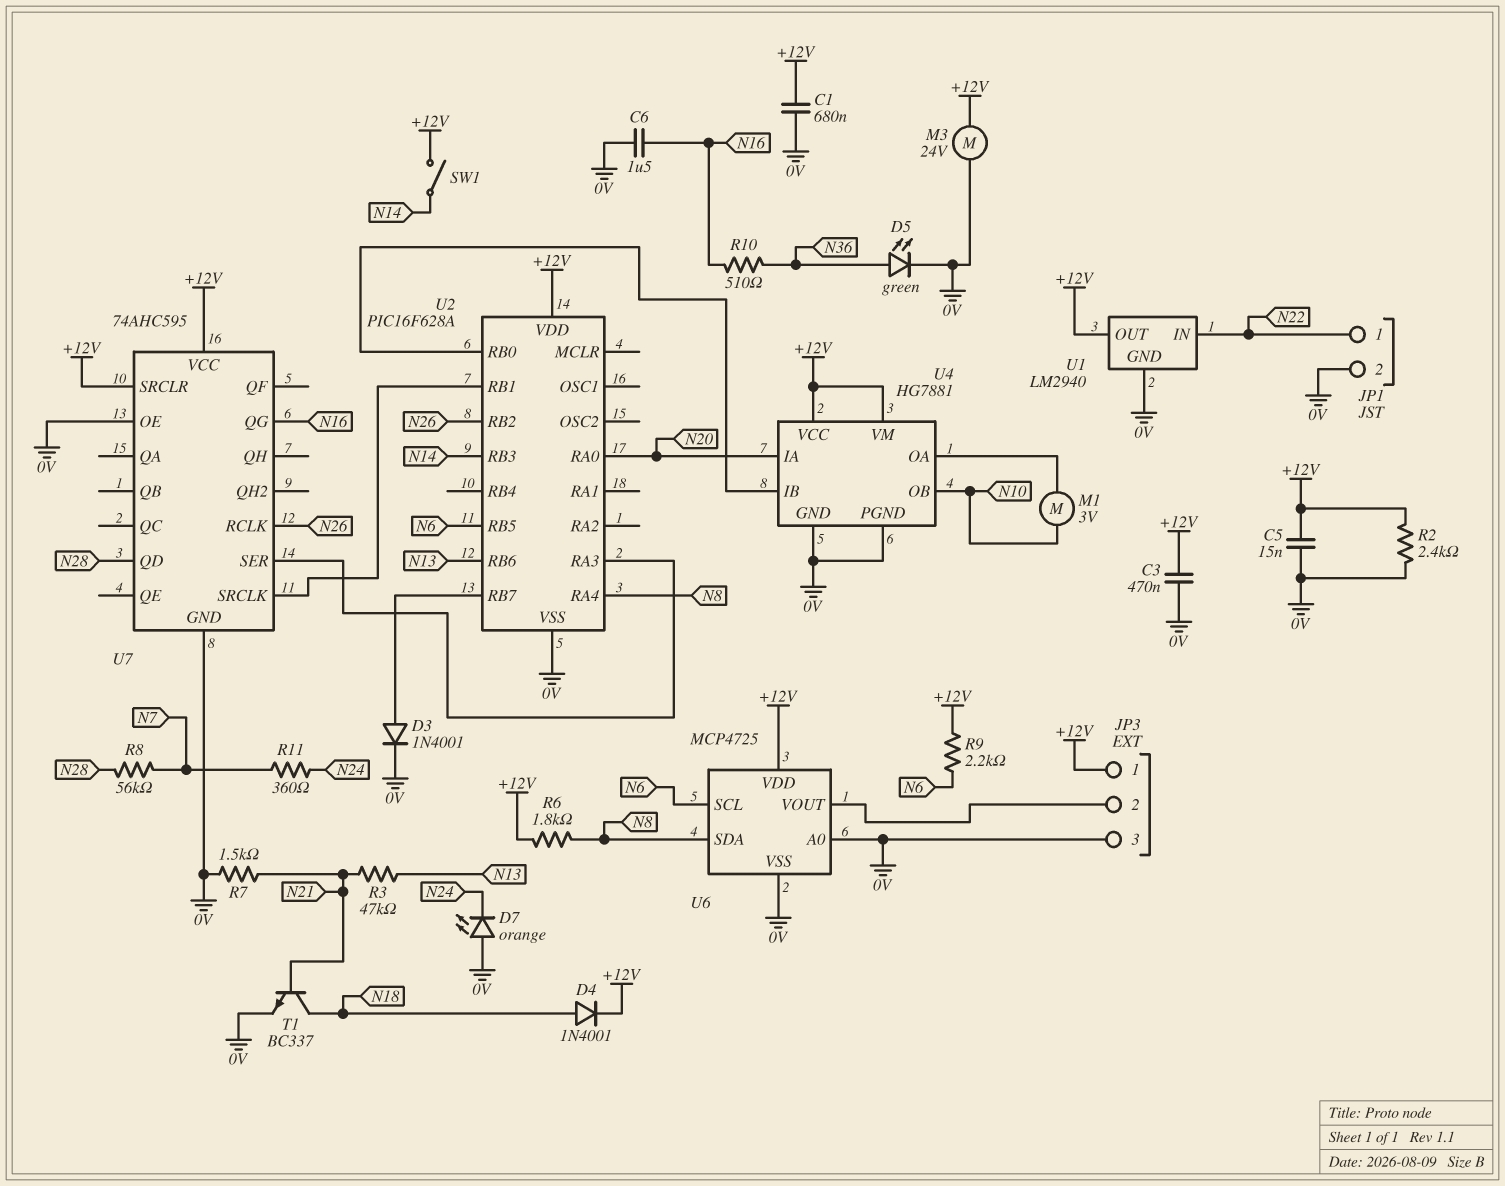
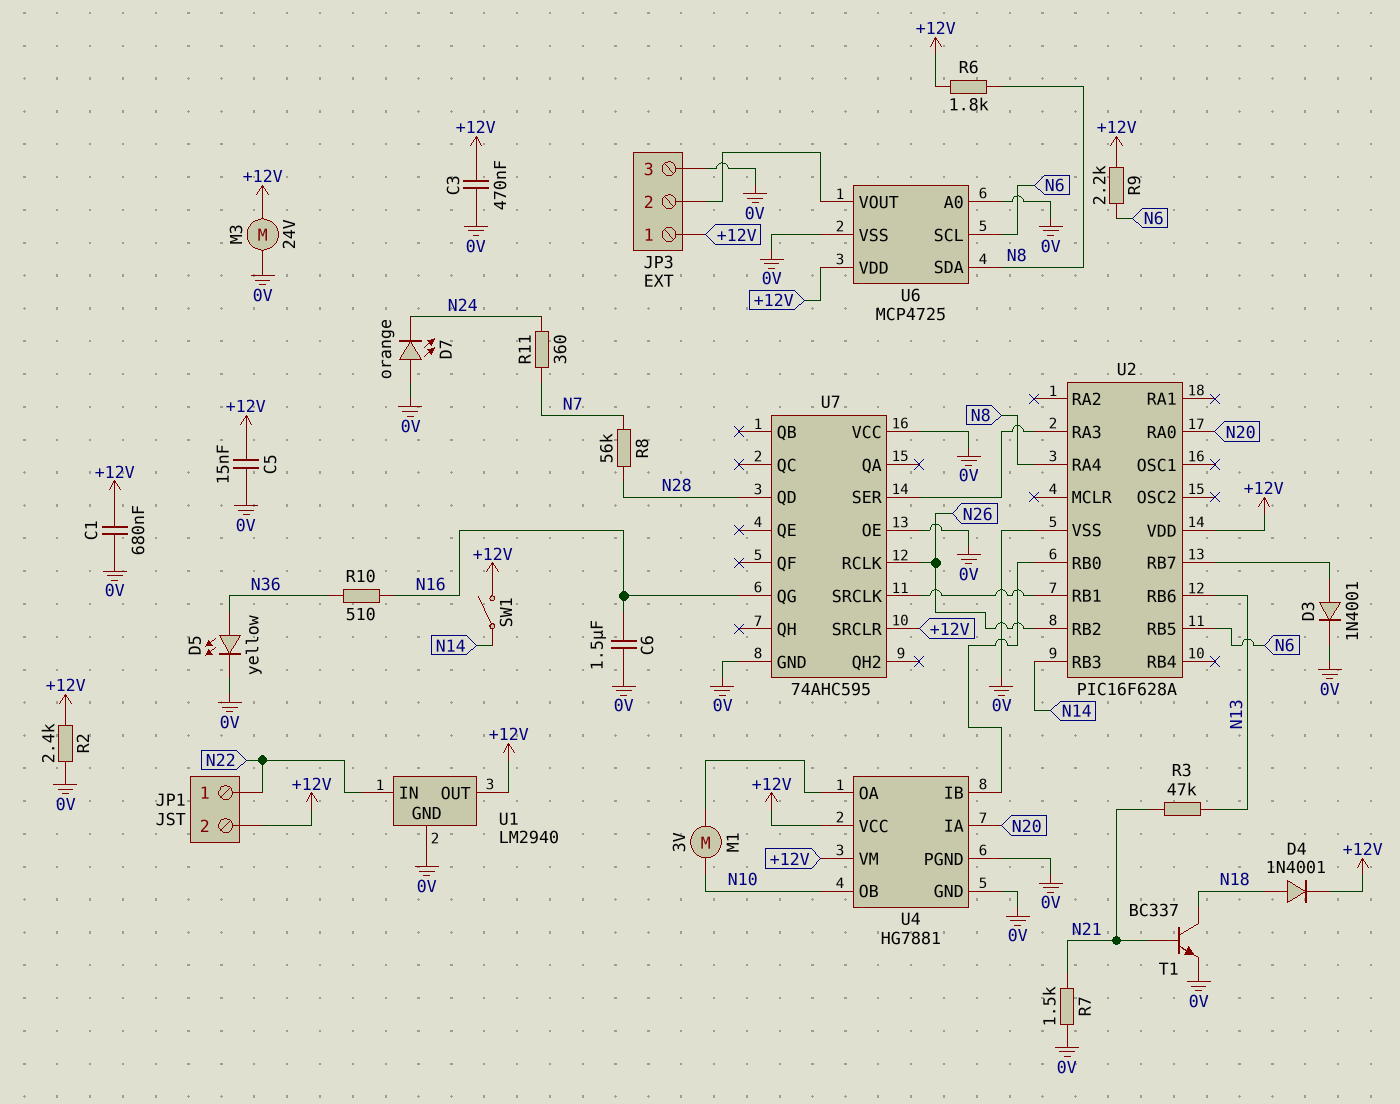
D5: LED green (A N36, K 0V) -> LED yellow (A N36, K 0V)
JP1 pin 2: 0V -> +12V
U7 pin VCC: +12V -> 0V

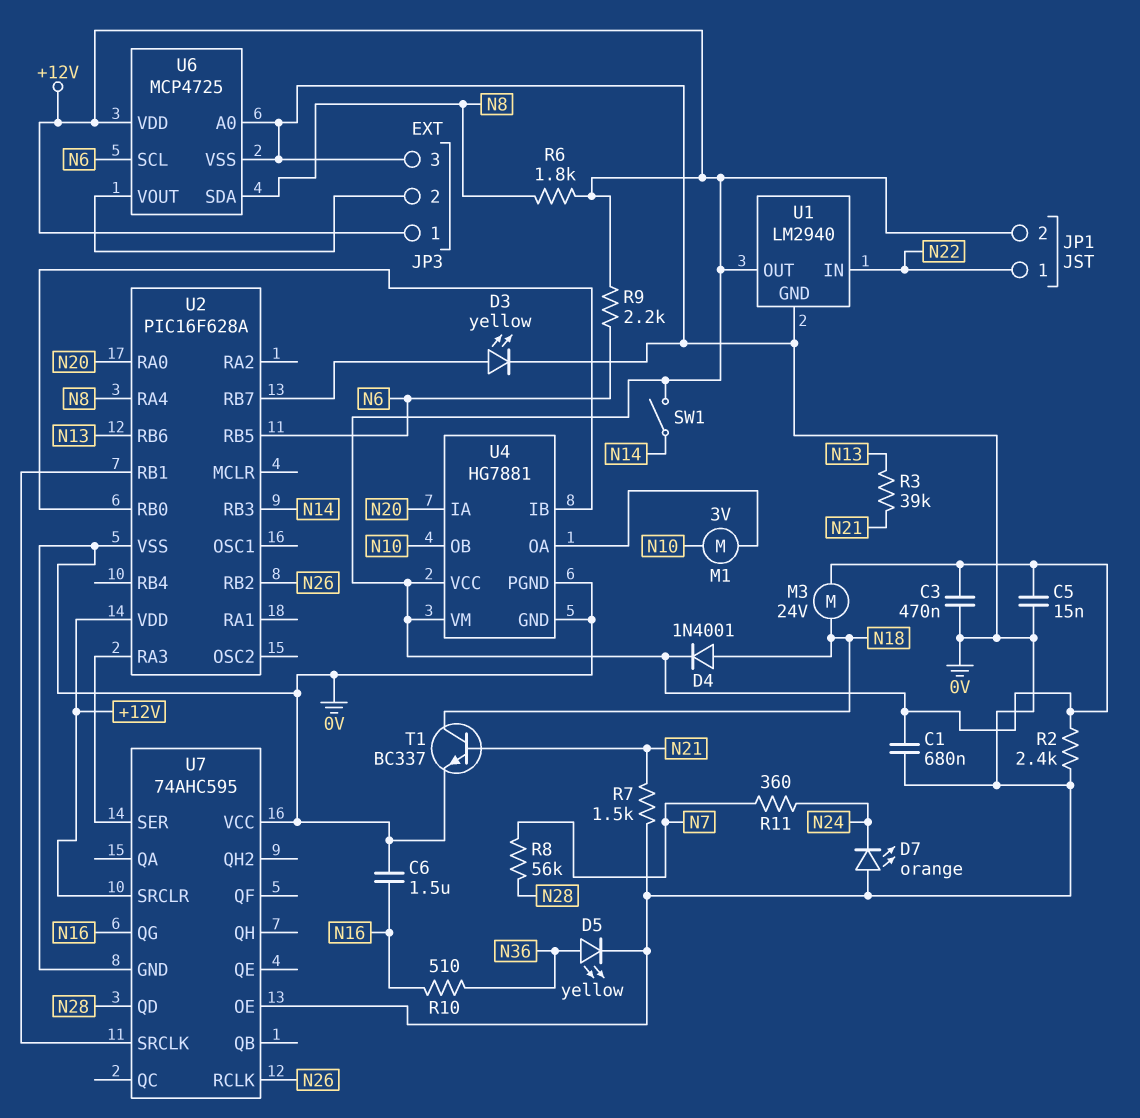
D3: diode 1N4001 (A U2/RB7, K 0V) -> LED yellow (A U2/RB7, K 0V)
M3: motor 24V (+12V, 0V) -> motor 24V (+12V, N18)
R3: 47k (N13, N21) -> 39k (N13, N21)

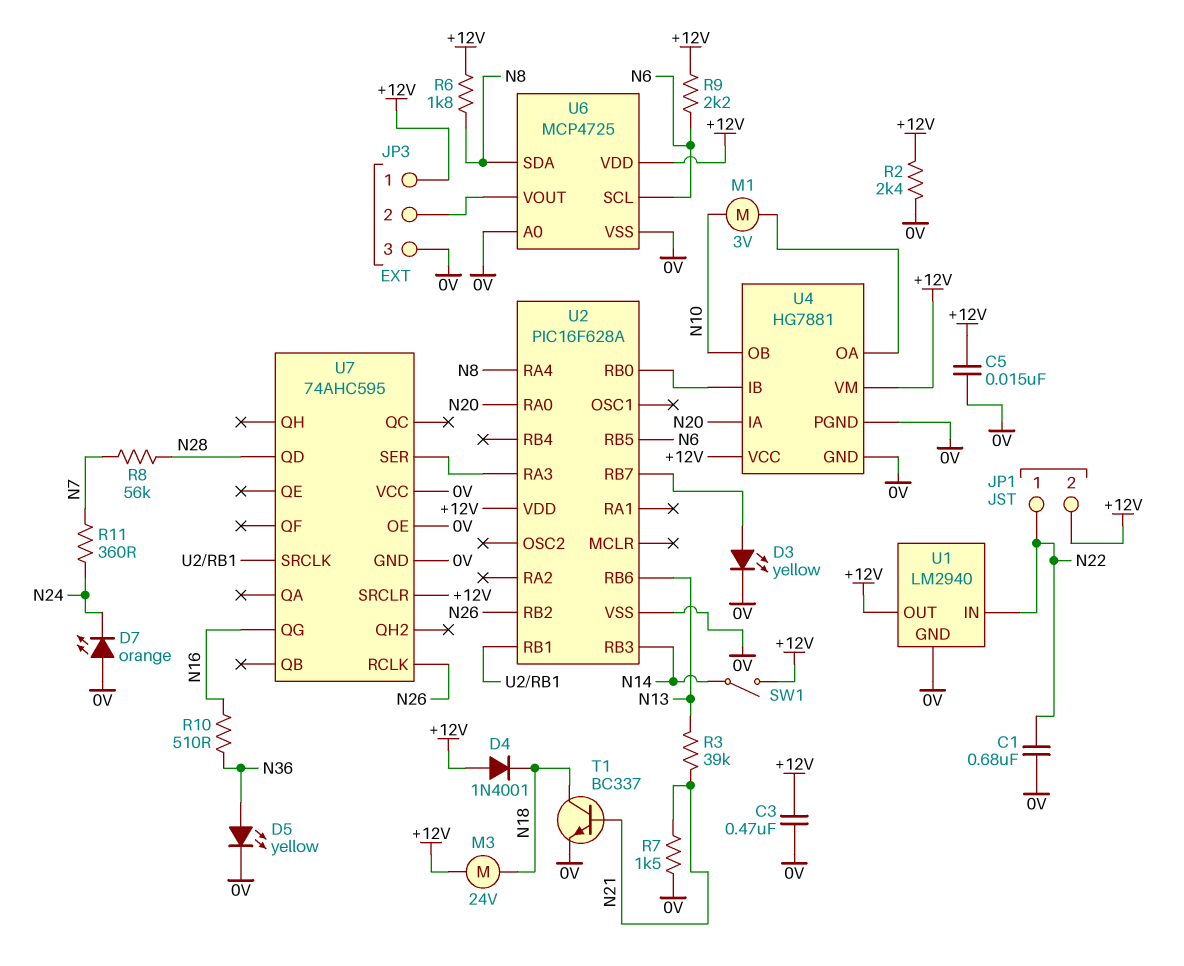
C1: 680nF (+12V, 0V) -> 680nF (0V, N22)
C6: 1.5uF (0V, N16) -> none
D4: diode 1N4001 (A N18, K +12V) -> diode 1N4001 (A +12V, K N18)

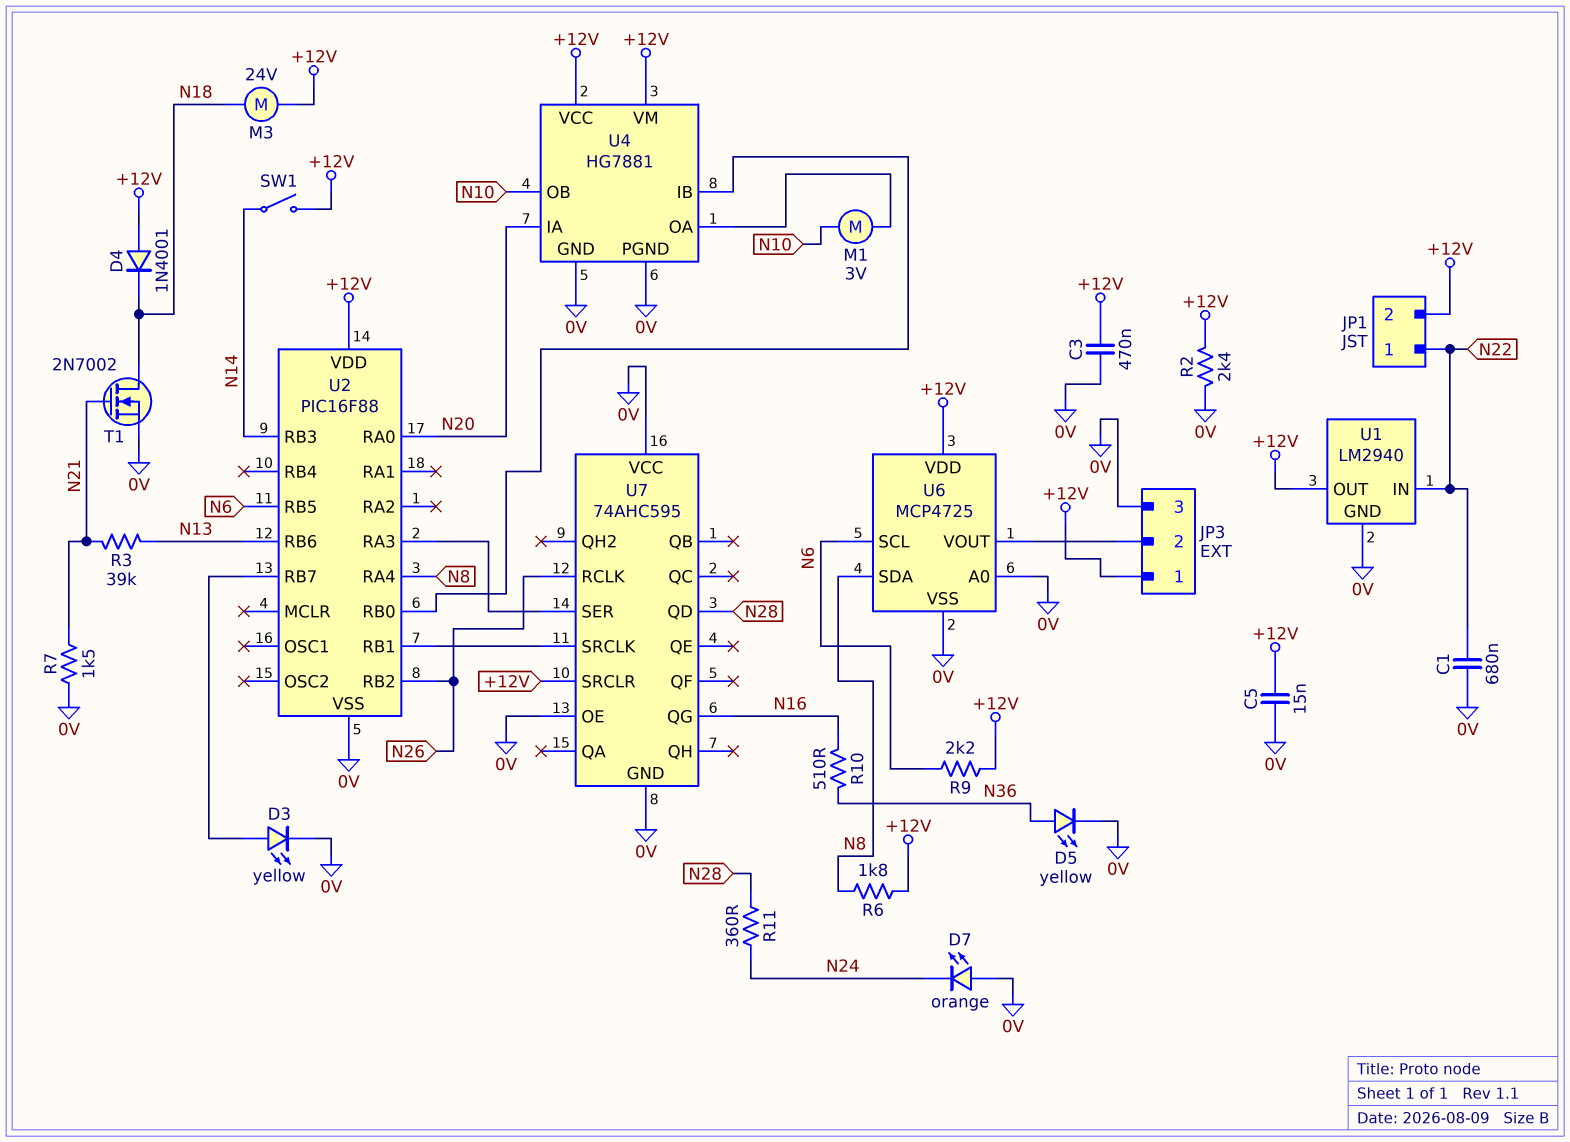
R8: 56k (N7, N28) -> none
R11: 360 (N7, N24) -> 360 (N24, N28)
T1: NPN BC337 (B N21, C N18, E 0V) -> NMOS 2N7002 (G N21, D N18, S 0V)
U2: PIC16F628A -> PIC16F88

